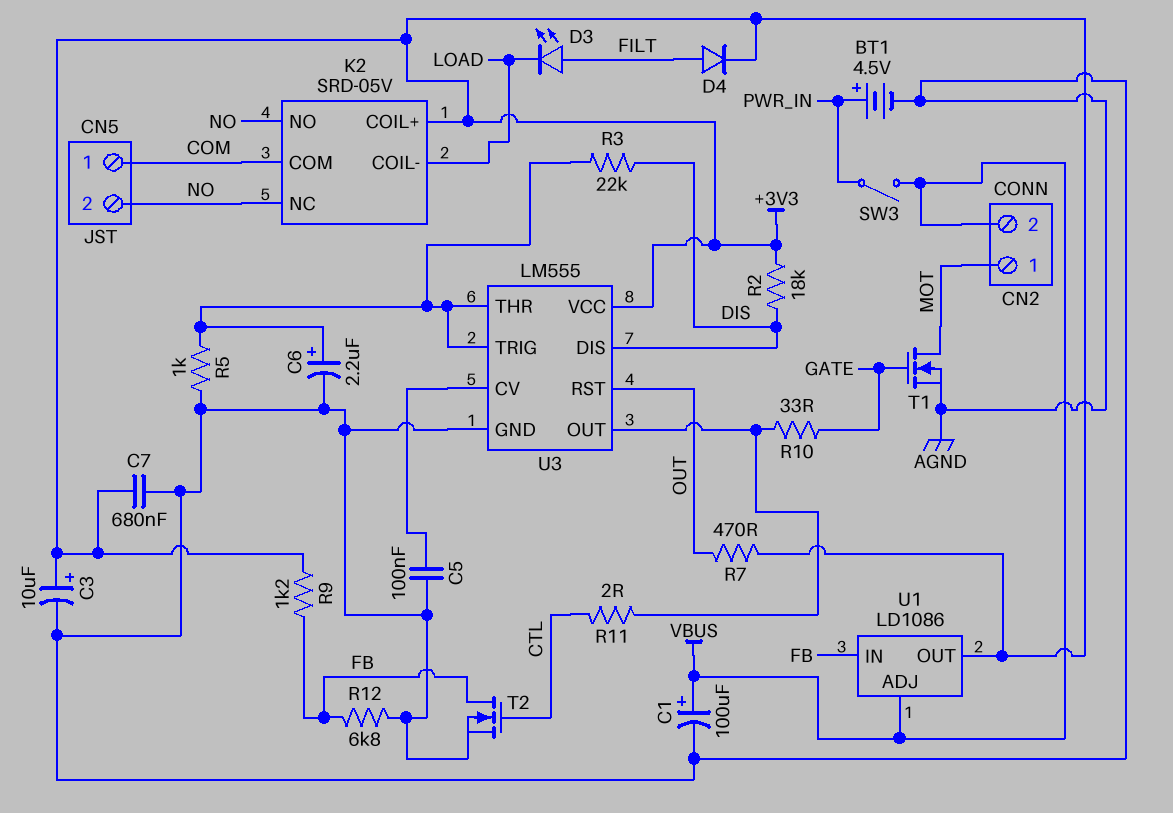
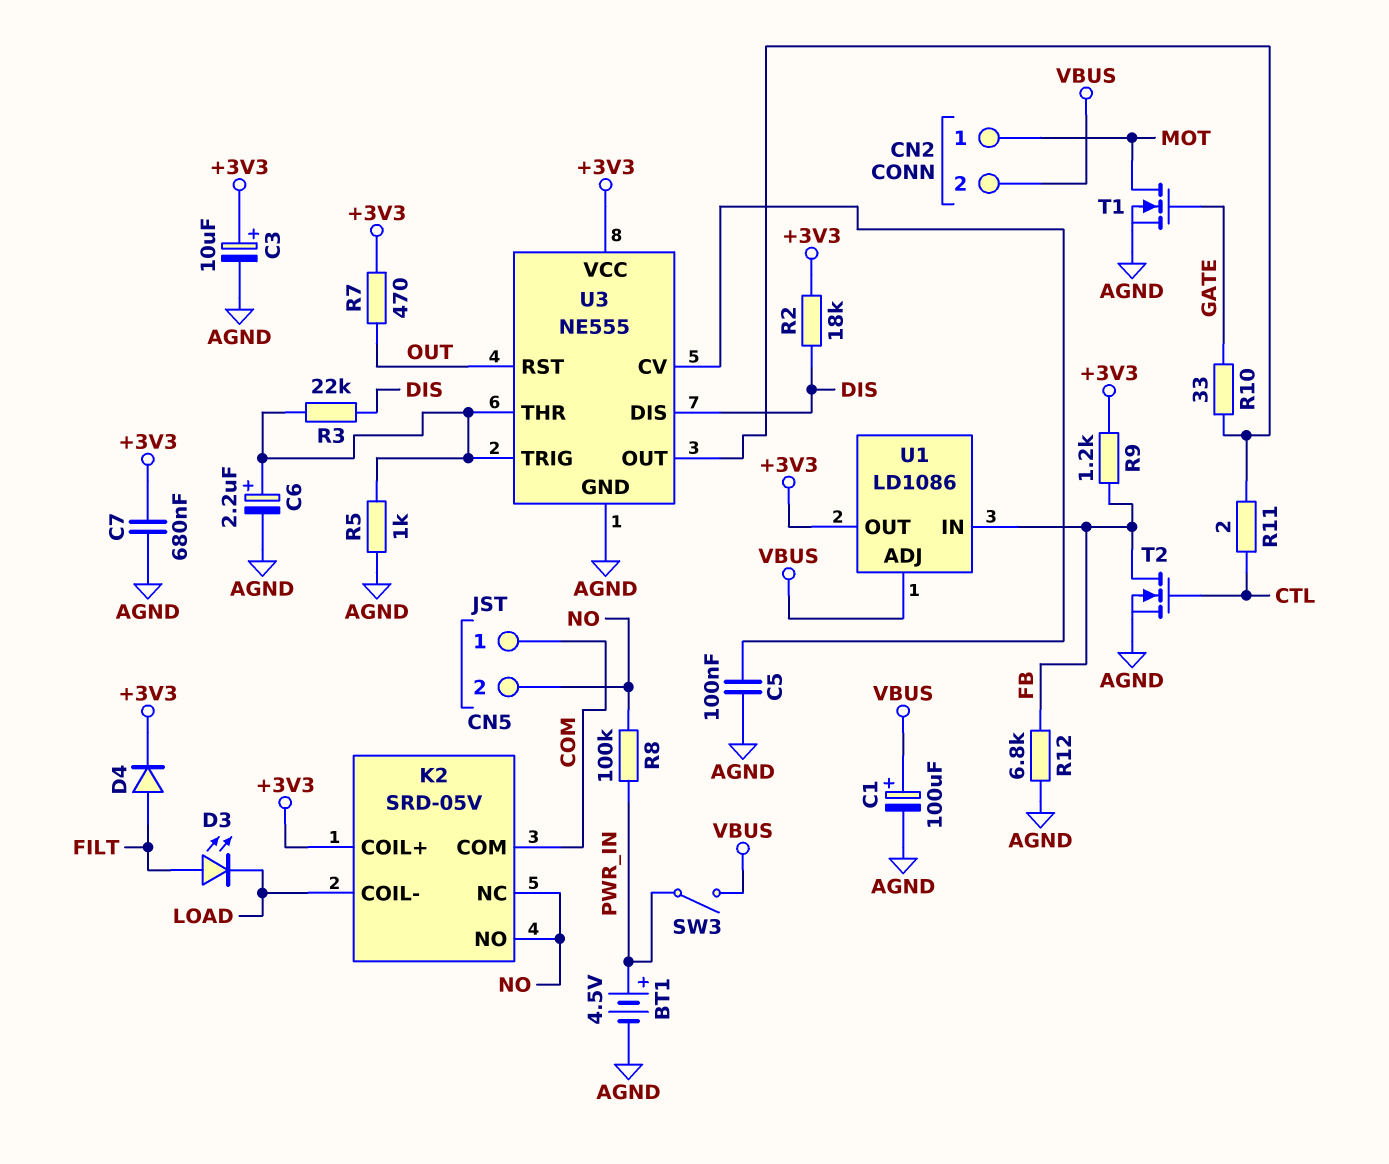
R8: none -> 100k (NO, PWR_IN)
U3: LM555 -> NE555

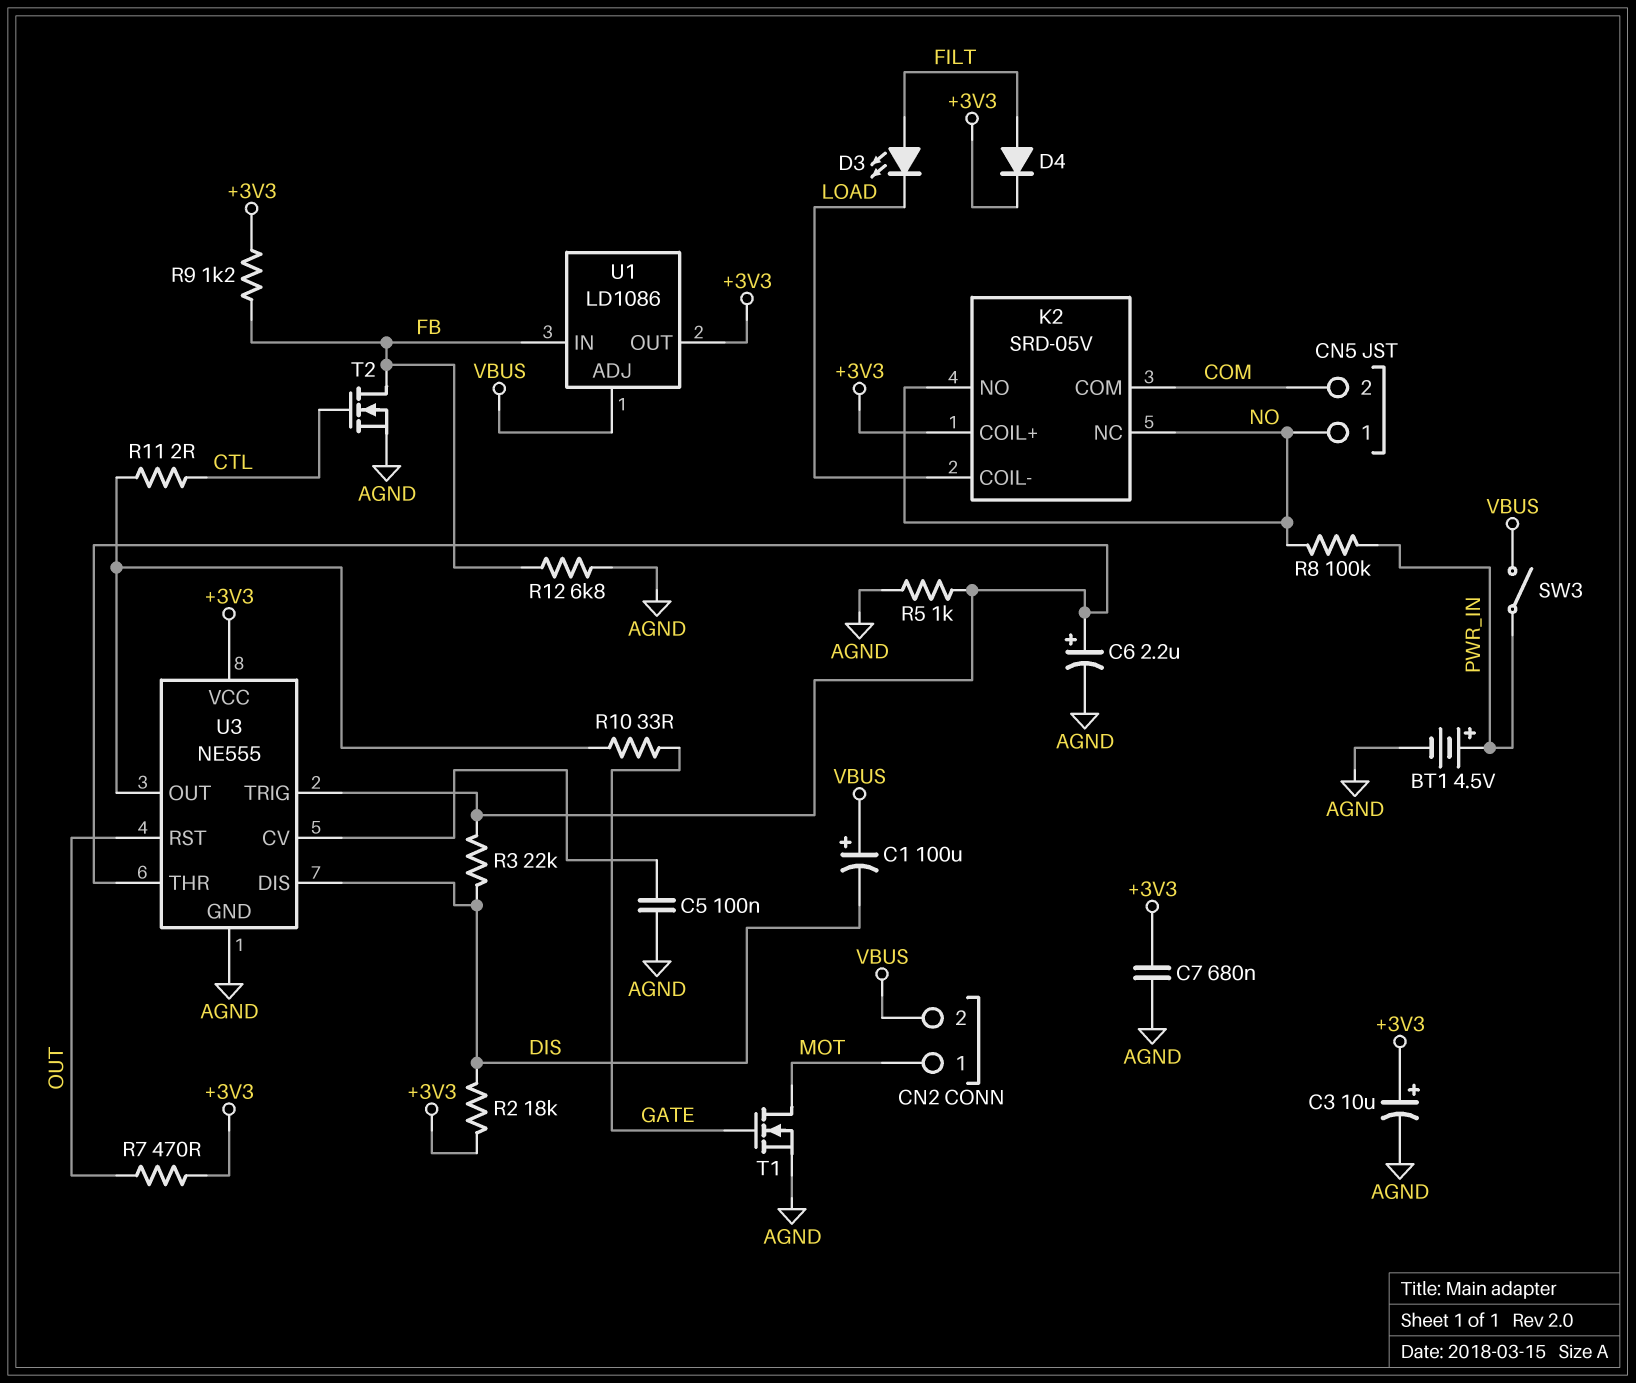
C1: 100uF (plus VBUS, minus AGND) -> 100uF (plus VBUS, minus DIS)
CN5 pin 1: COM -> NO
CN5 pin 2: NO -> COM

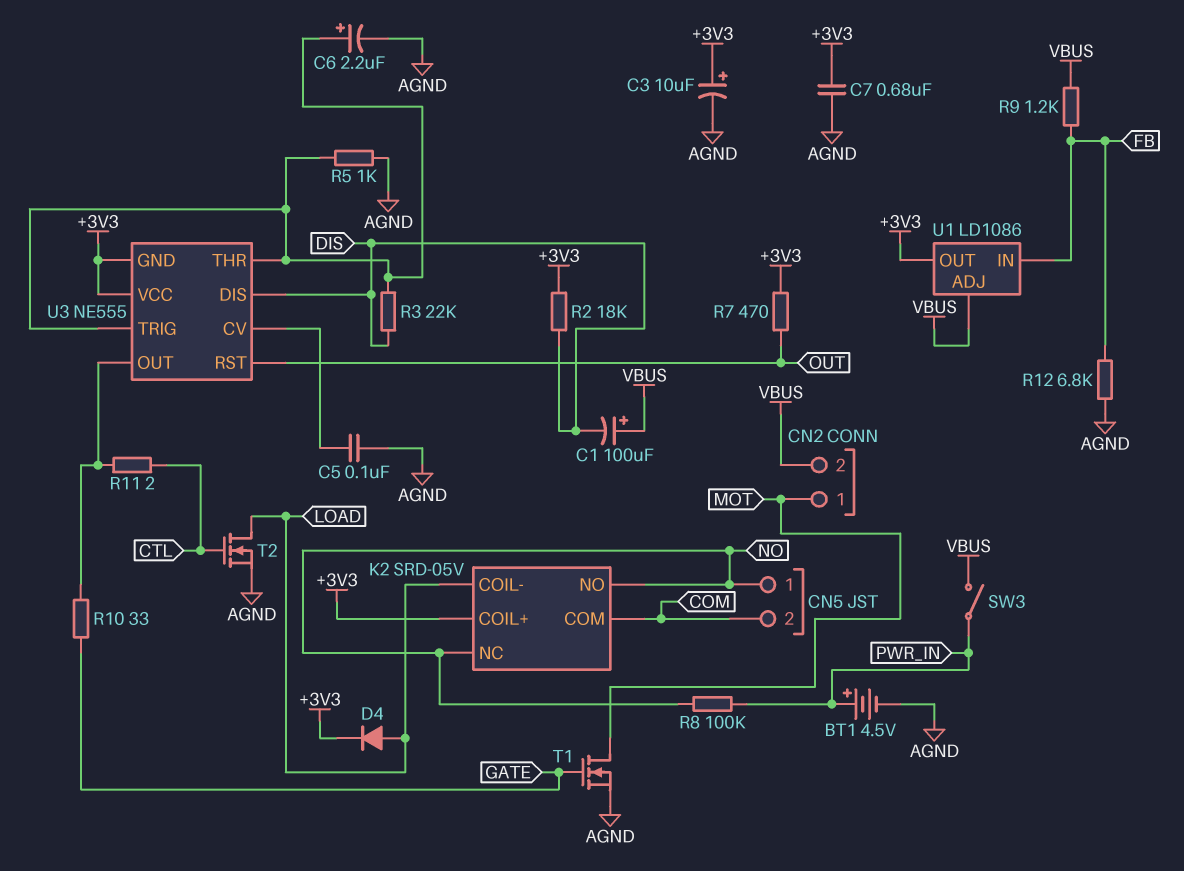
D3: LED (A FILT, K LOAD) -> none
D4: diode (A FILT, K +3V3) -> diode (A LOAD, K +3V3)
R9: 1.2k (+3V3, FB) -> 1.2k (FB, VBUS)
T2: NMOS (G CTL, D FB, S AGND) -> NMOS (G CTL, D LOAD, S AGND)
U3 pin GND: AGND -> +3V3

